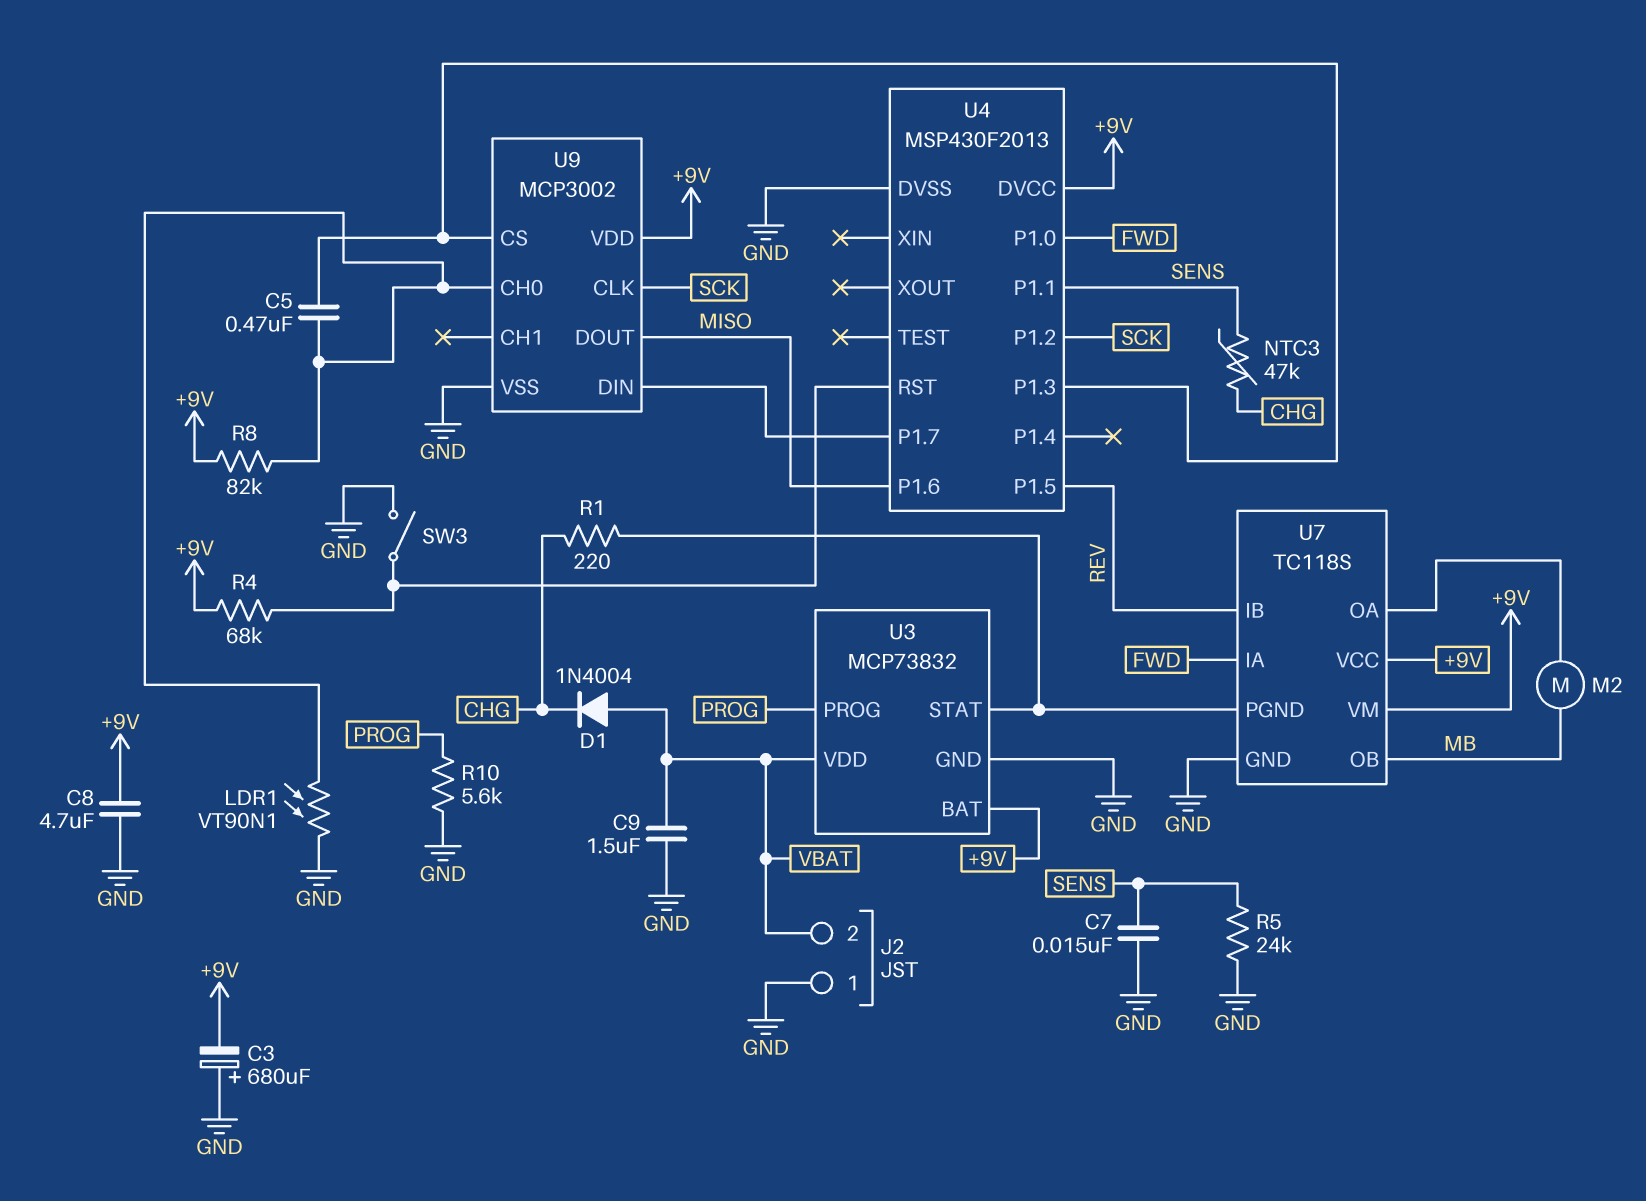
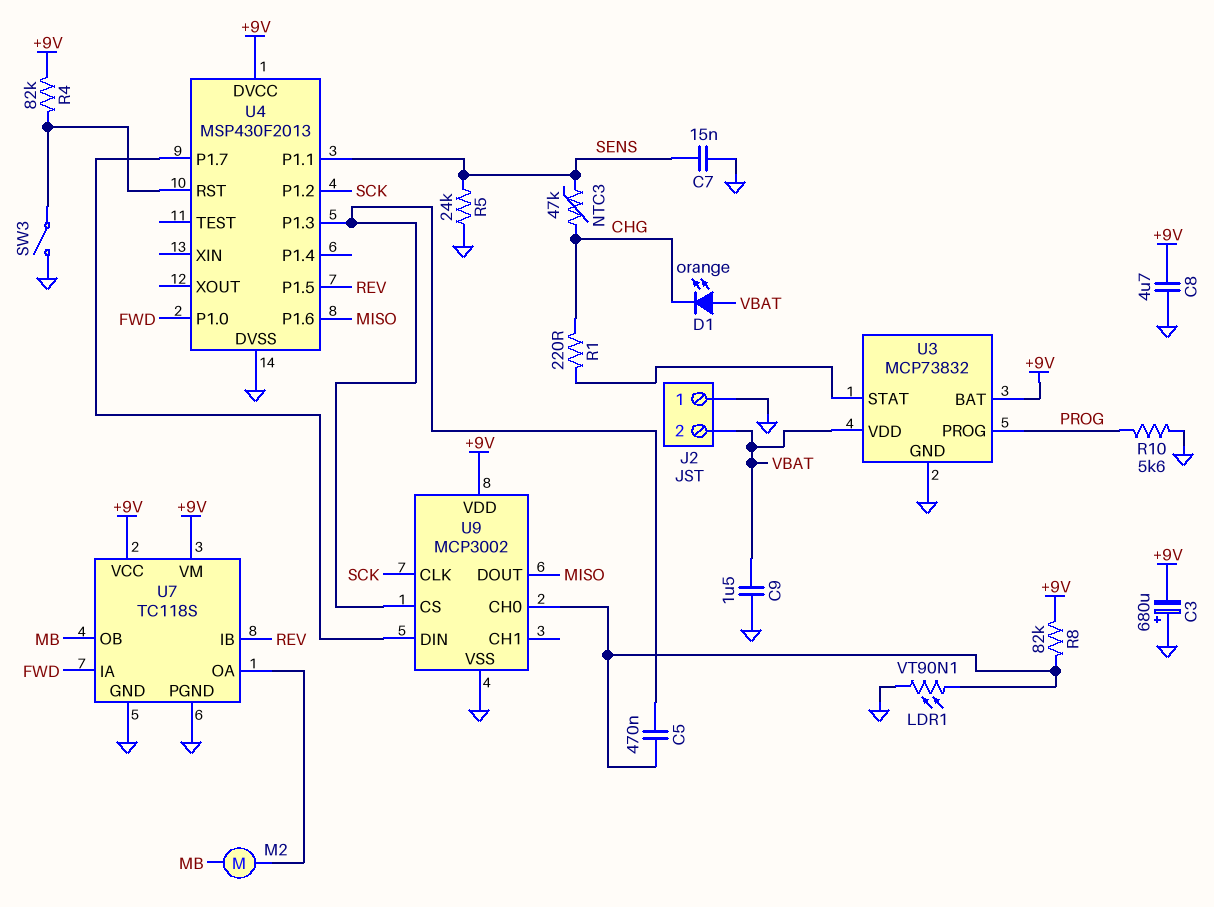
D1: diode 1N4004 (A VBAT, K CHG) -> LED orange (A VBAT, K CHG)
R4: 68k (+9V, U4/RST) -> 82k (+9V, U4/RST)
U7 pin PGND: U3/STAT -> GND

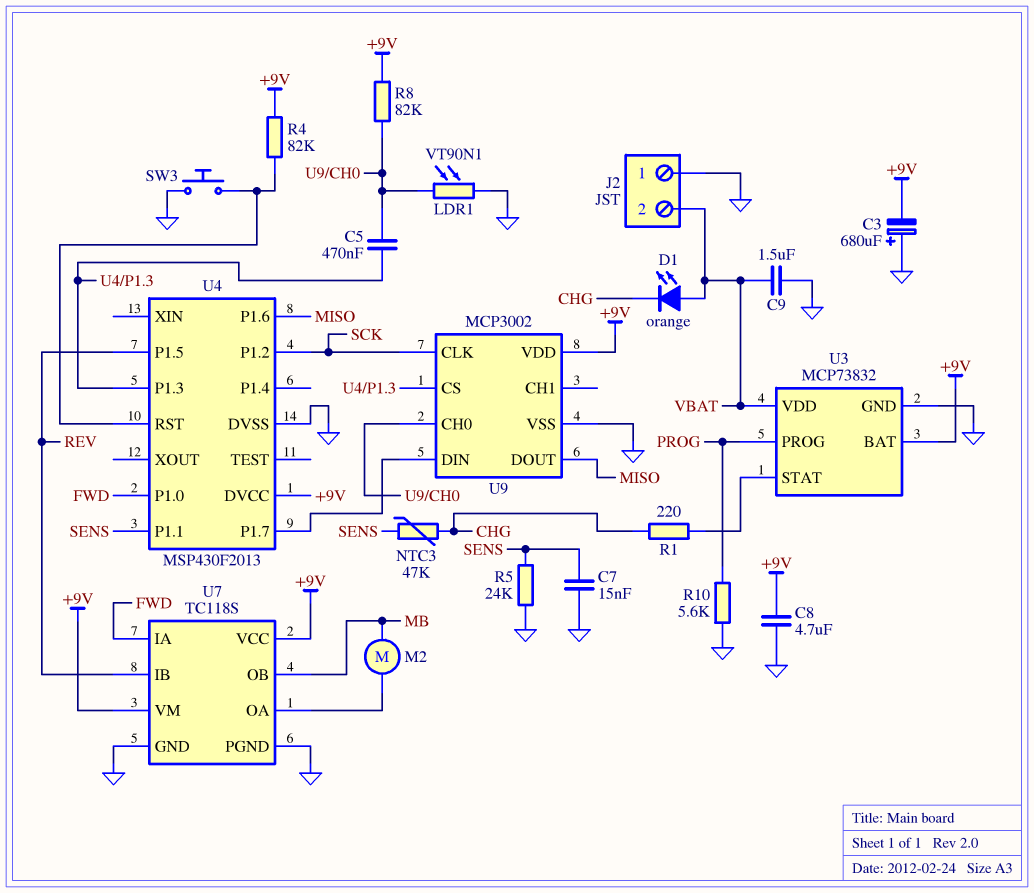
SW3: switch (GND, U4/RST) -> button (GND, U4/RST)

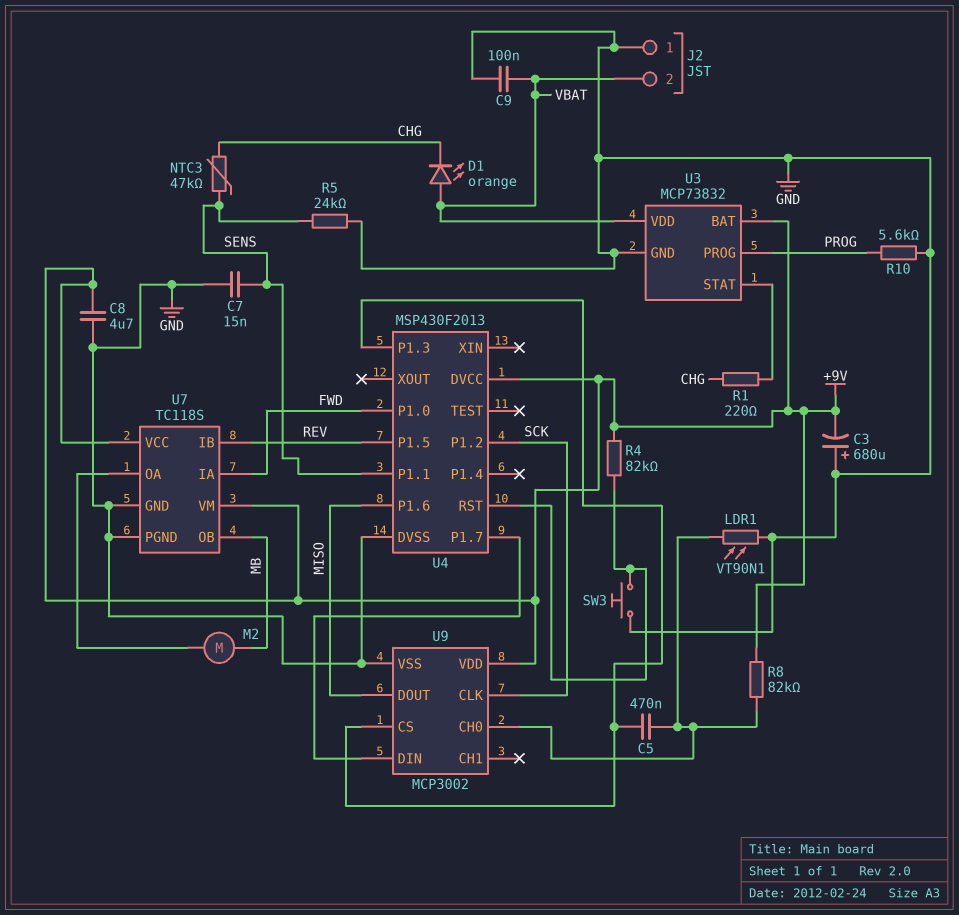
C9: 1.5uF (GND, VBAT) -> 100nF (GND, VBAT)

